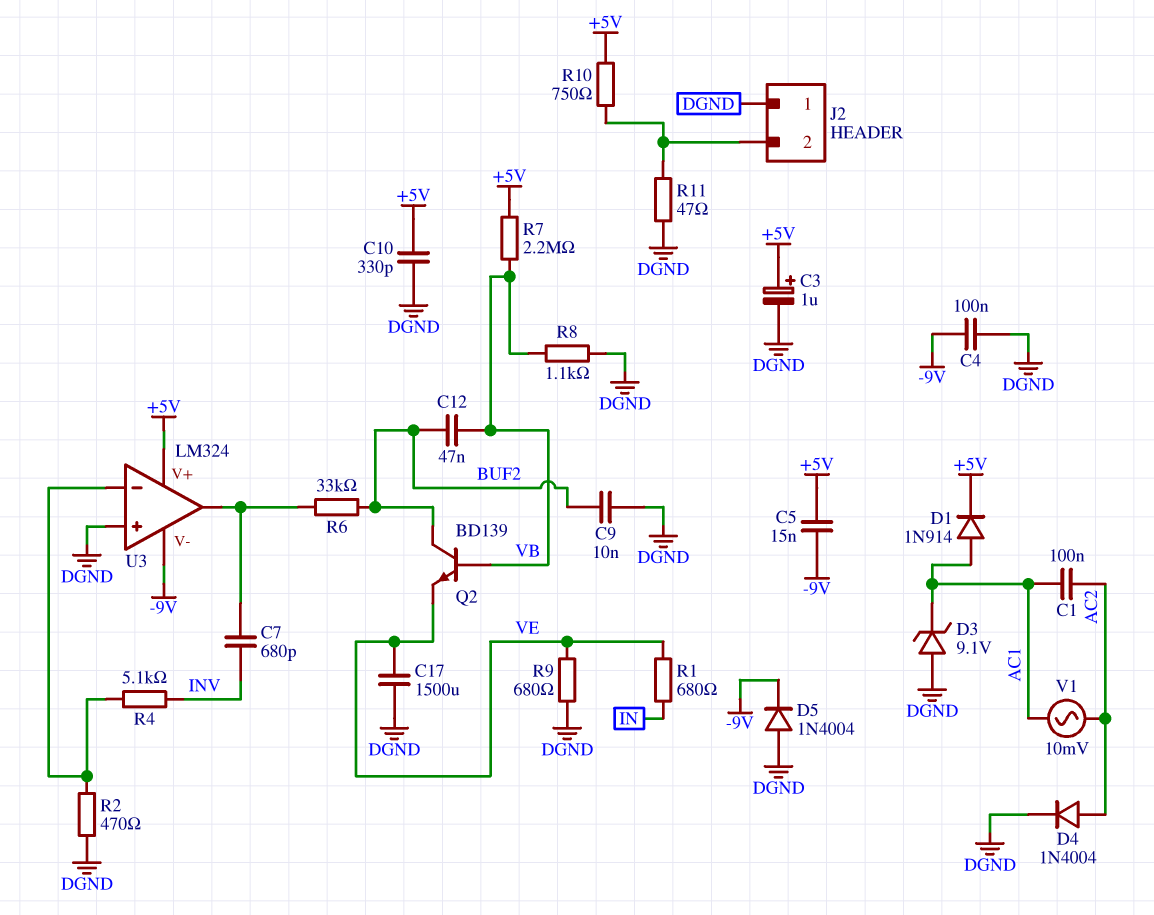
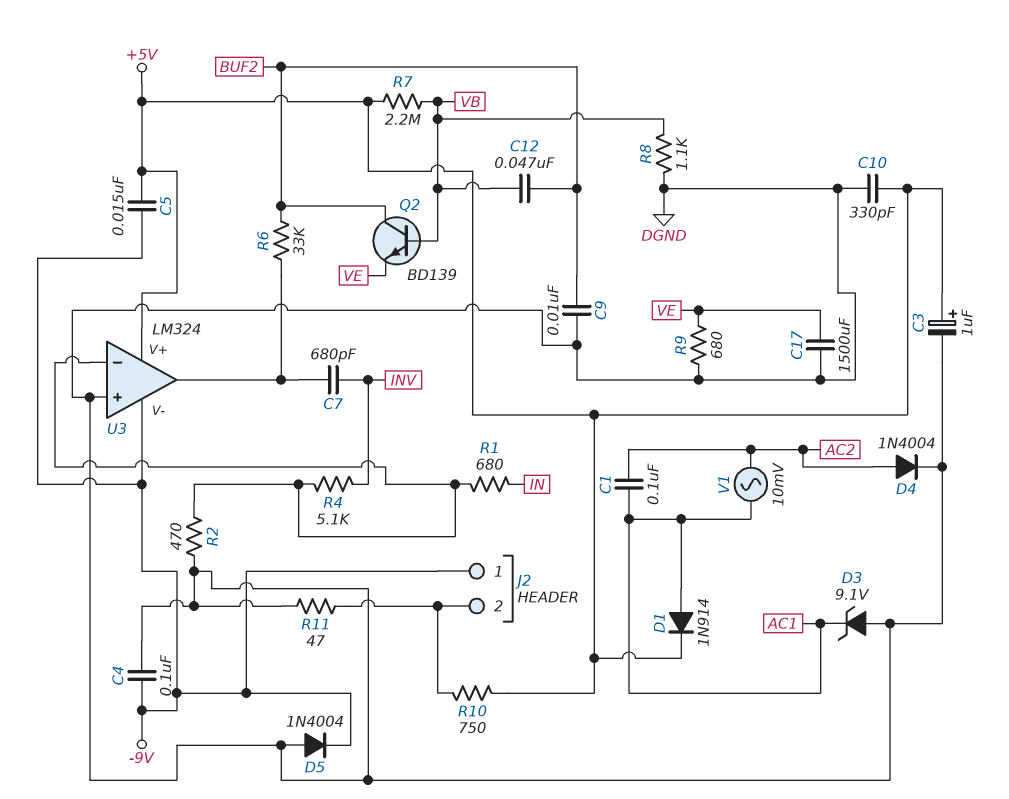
J2 pin 1: DGND -> -9V
R1: 680 (IN, VE) -> 680 (IN, U3/in-)

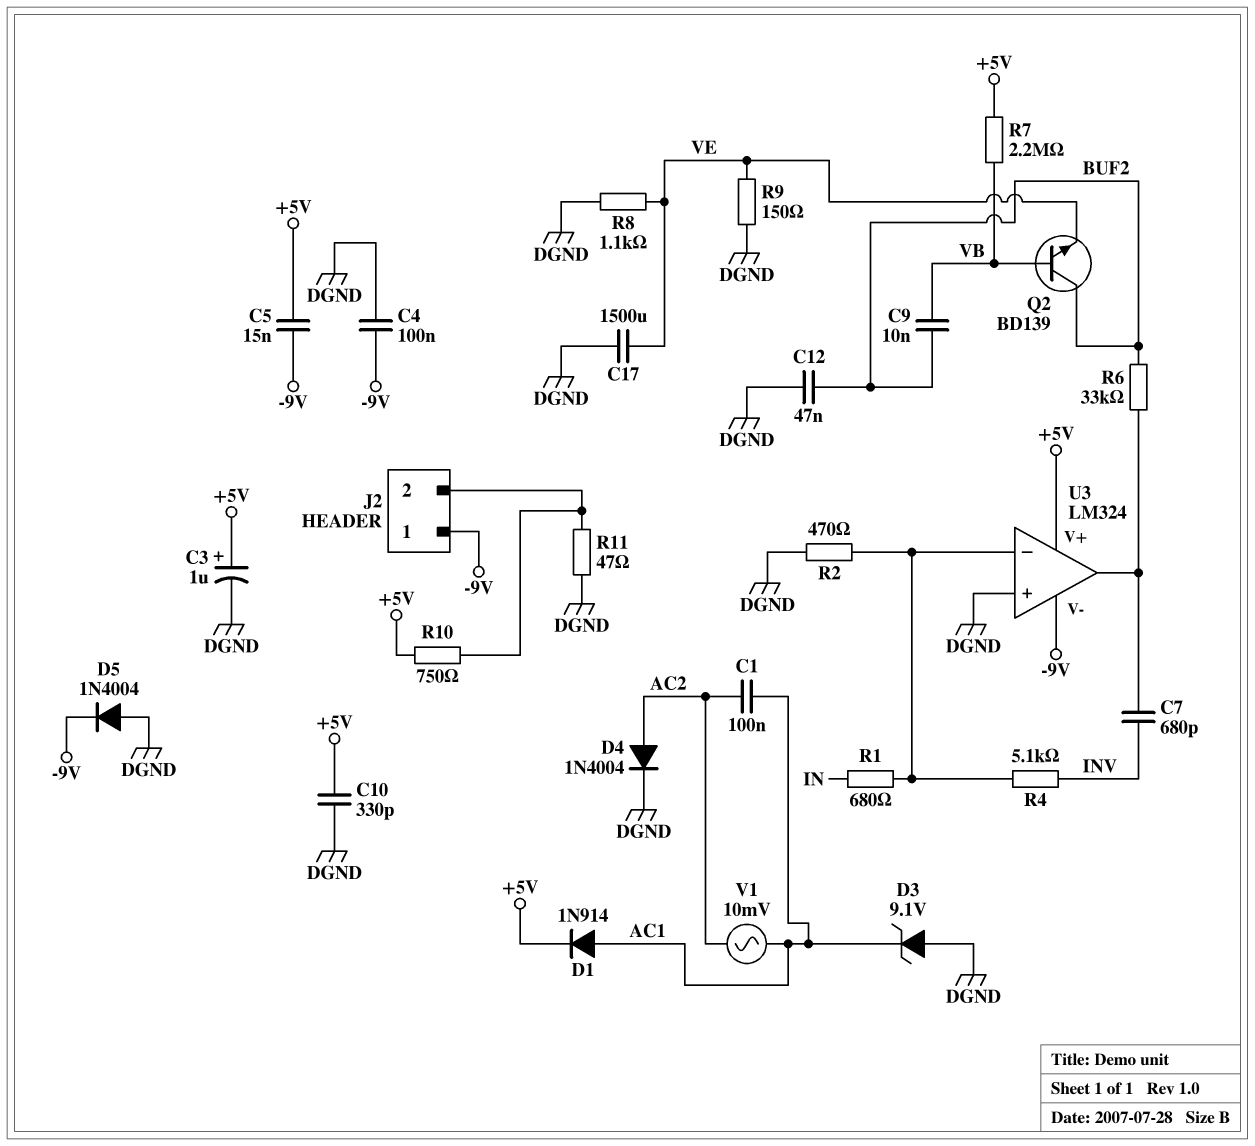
C9: 10nF (BUF2, DGND) -> 10nF (BUF2, VB)
C12: 47nF (BUF2, VB) -> 47nF (BUF2, DGND)
R8: 1.1k (DGND, VB) -> 1.1k (DGND, VE)
R9: 680 (DGND, VE) -> 150 (DGND, VE)

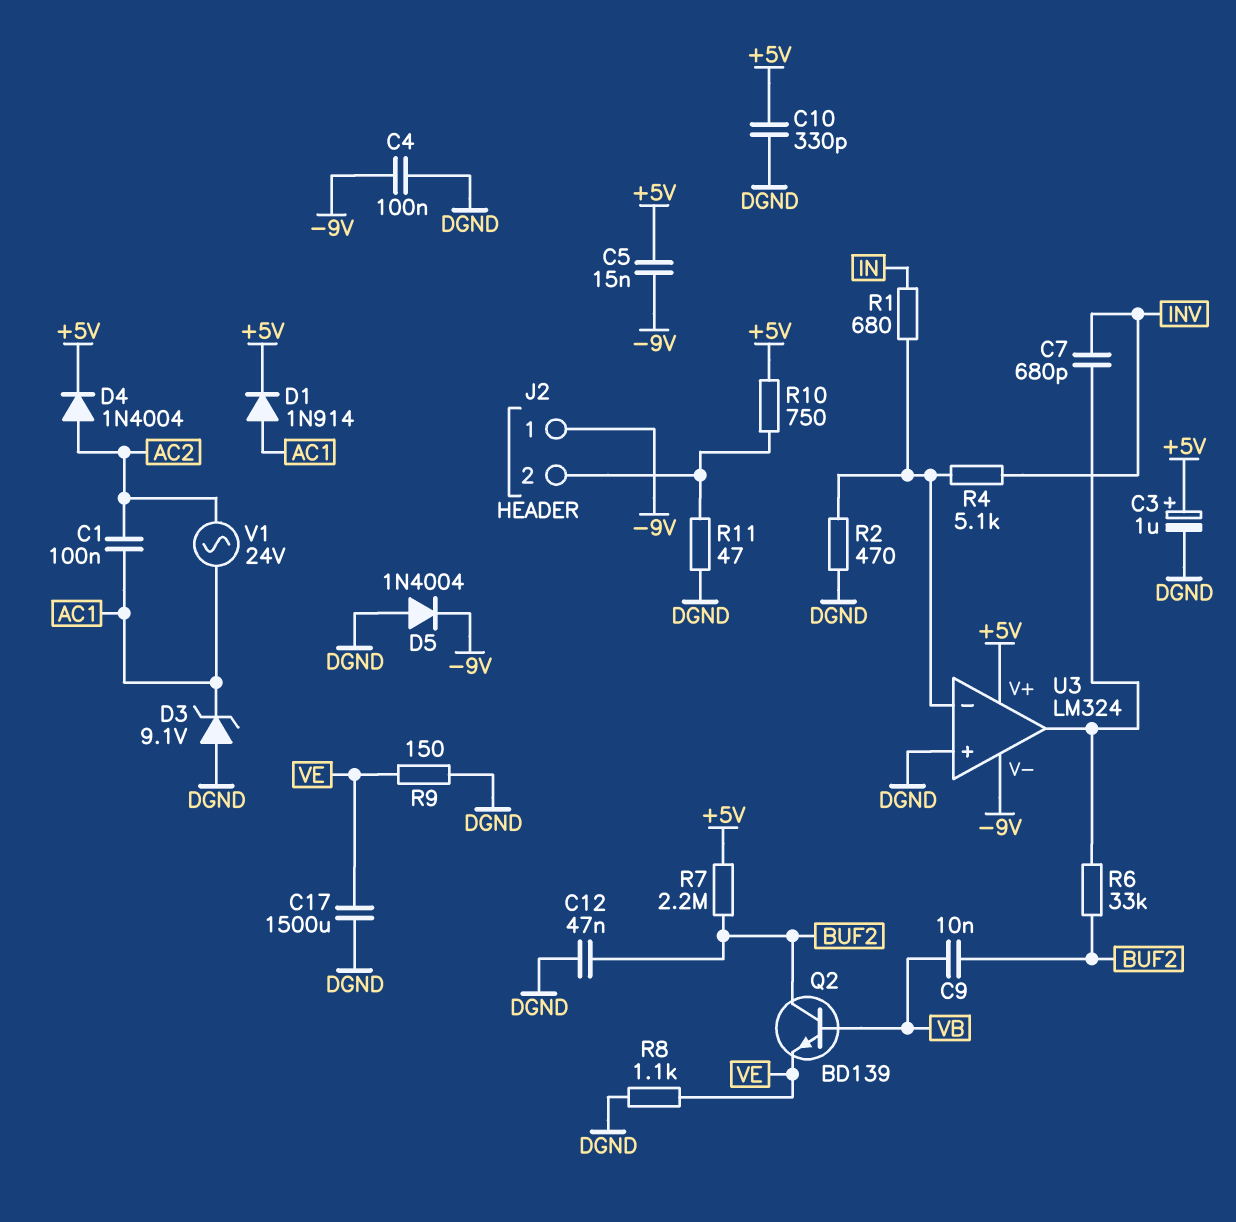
D4: diode 1N4004 (A AC2, K DGND) -> diode 1N4004 (A AC2, K +5V)
R7: 2.2M (+5V, VB) -> 2.2M (+5V, BUF2)
V1: AC 10mV (AC1, AC2) -> AC 24V (AC1, AC2)

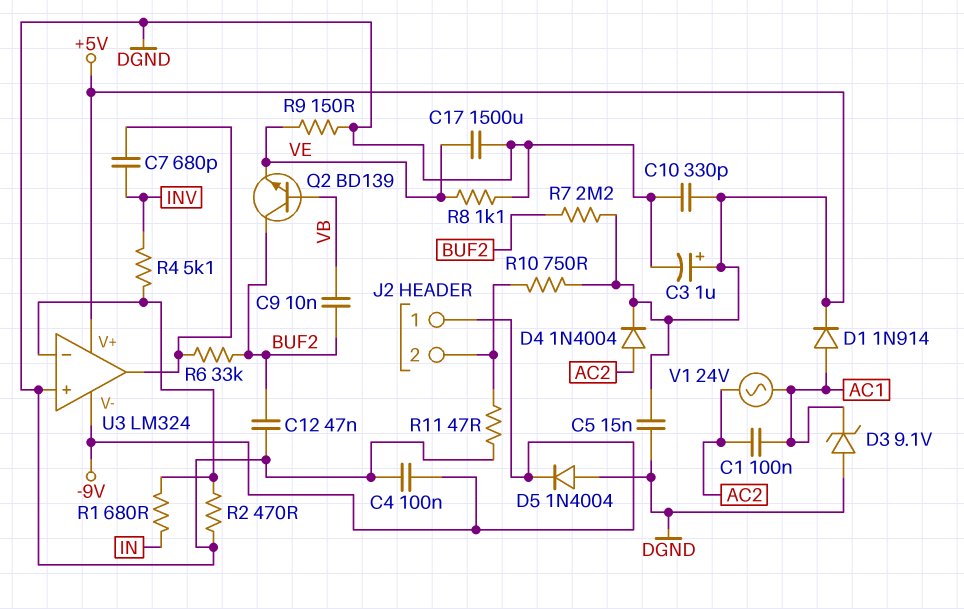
C5: 15nF (+5V, -9V) -> 15nF (+5V, DGND)

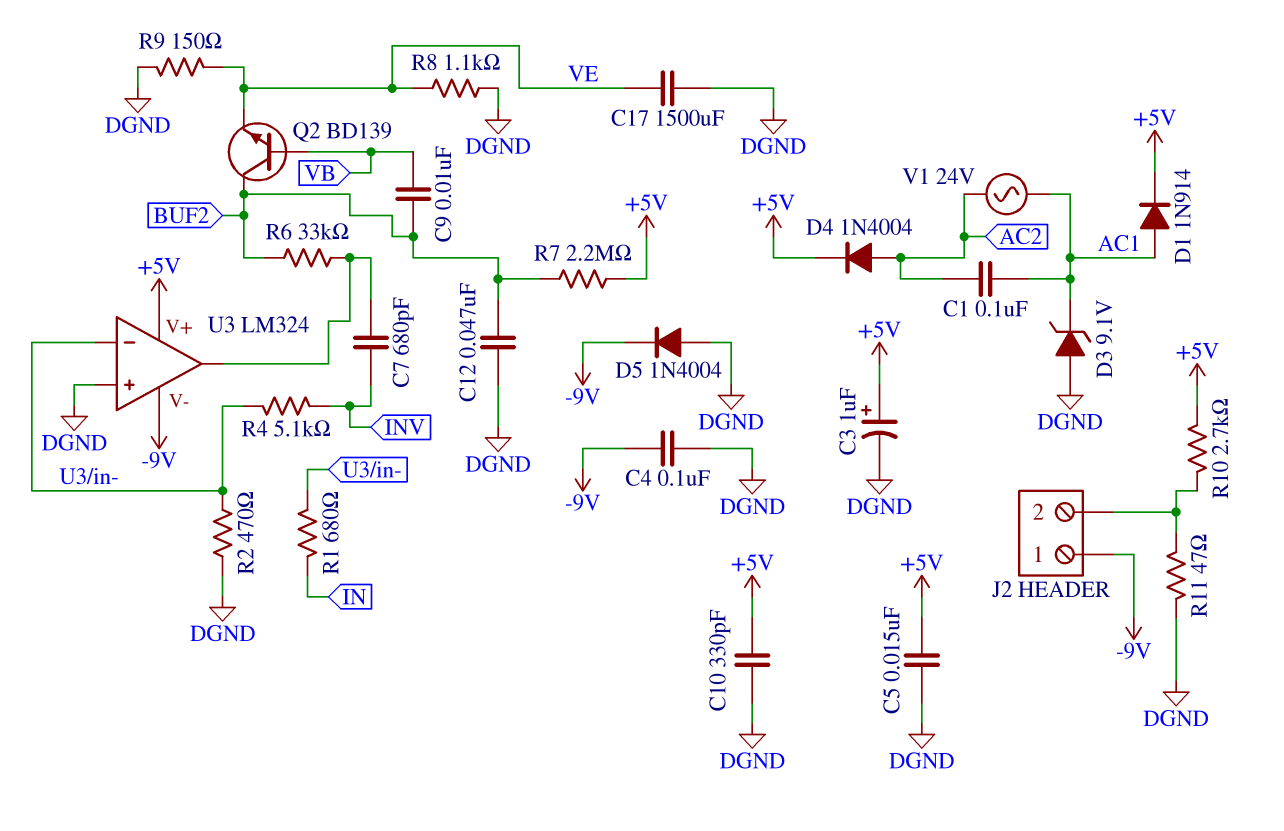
R10: 750 (+5V, J2/2) -> 2.7k (+5V, J2/2)

